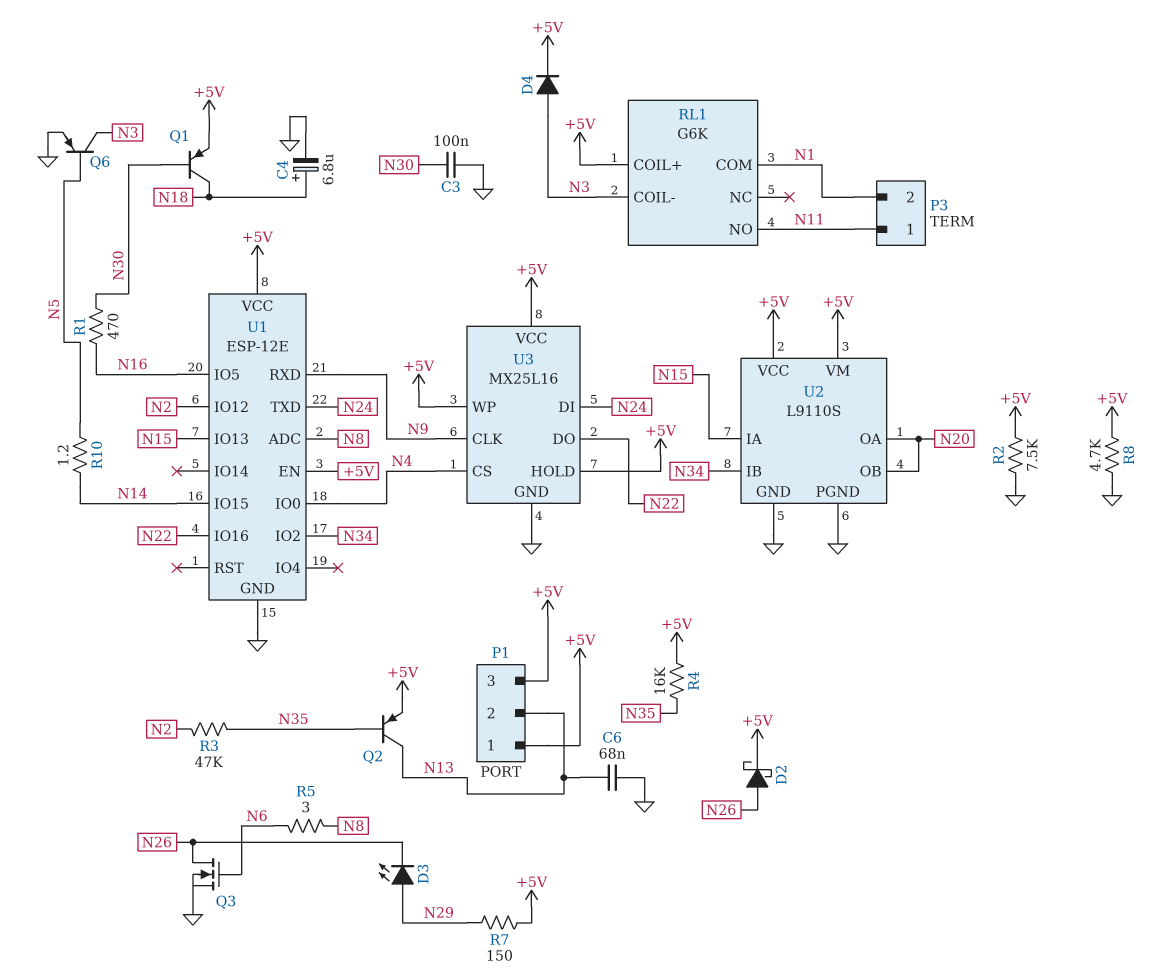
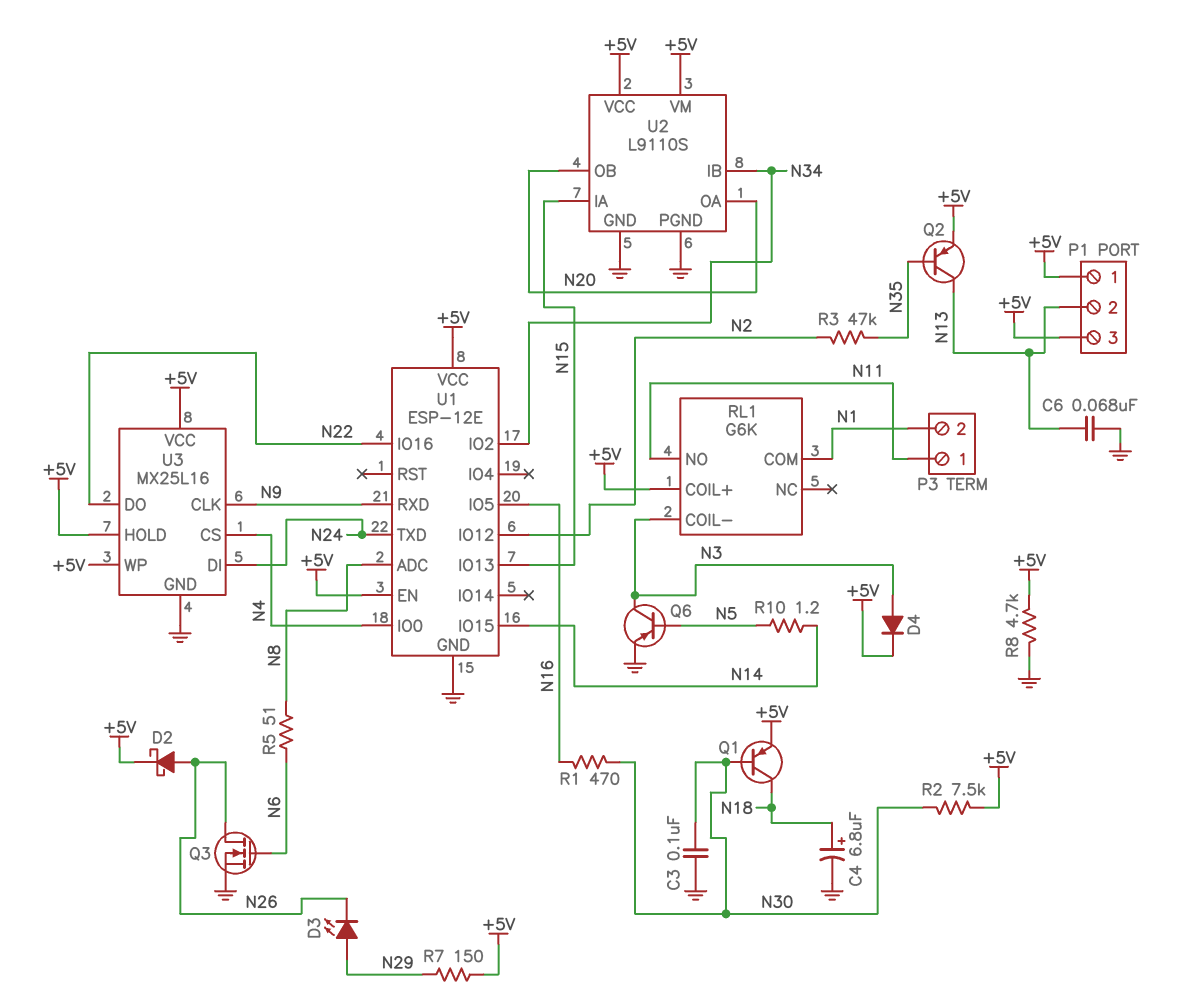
R2: 7.5k (+5V, GND) -> 7.5k (+5V, N30)
R4: 16k (+5V, N35) -> none
R5: 3 (N6, N8) -> 51 (N6, N8)

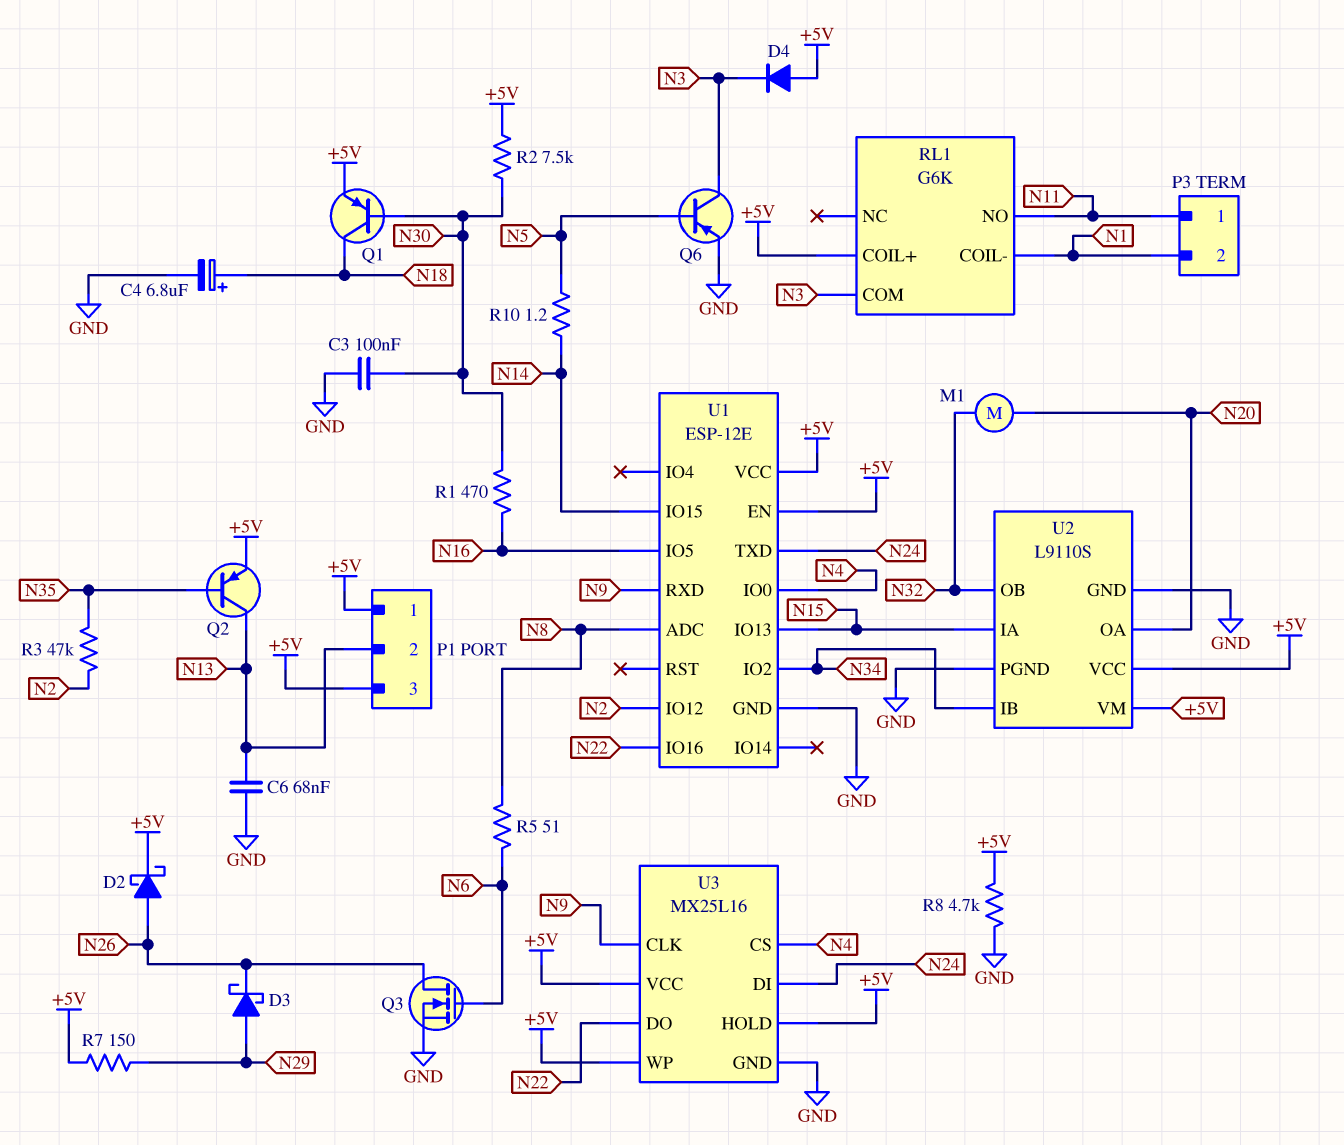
D3: LED (A N29, K N26) -> schottky (A N29, K N26)
D4: diode (A N3, K +5V) -> diode (A +5V, K N3)
M1: none -> motor (N20, N32)
RL1 pin COIL-: N3 -> N1
RL1 pin COM: N1 -> N3
U2 pin OB: N20 -> N32

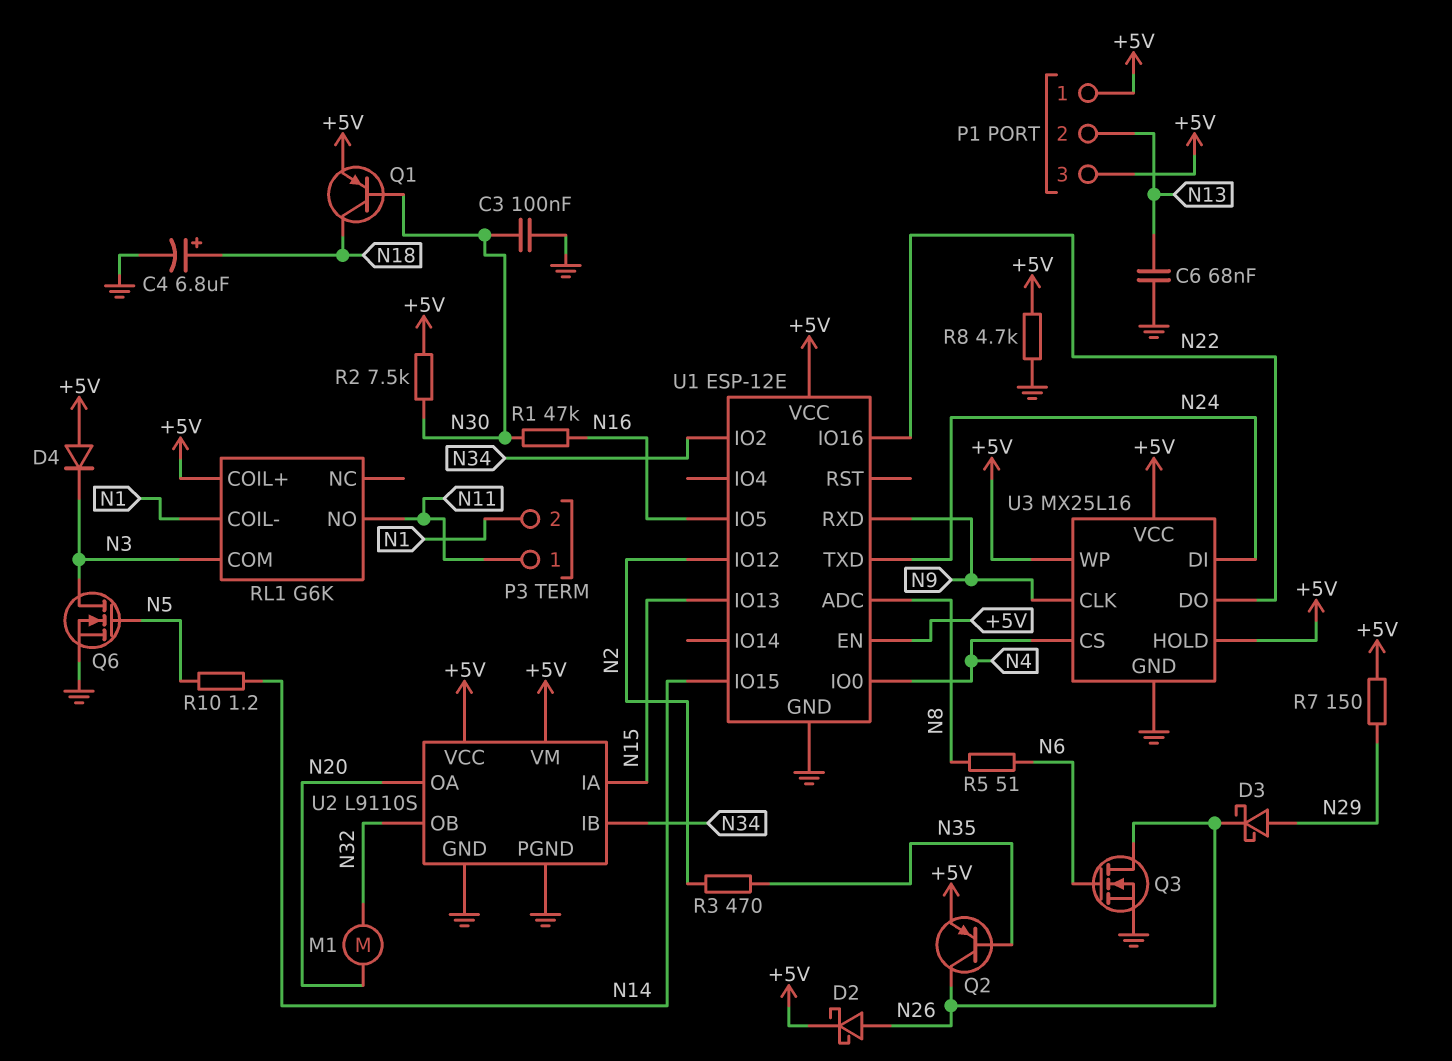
Q2: PNP (B N35, C N13, E +5V) -> PNP (B N35, C N26, E +5V)
Q6: PNP (B N5, C N3, E GND) -> NMOS (G N5, D N3, S GND)
R1: 470 (N16, N30) -> 47k (N16, N30)
R3: 47k (N2, N35) -> 470 (N2, N35)

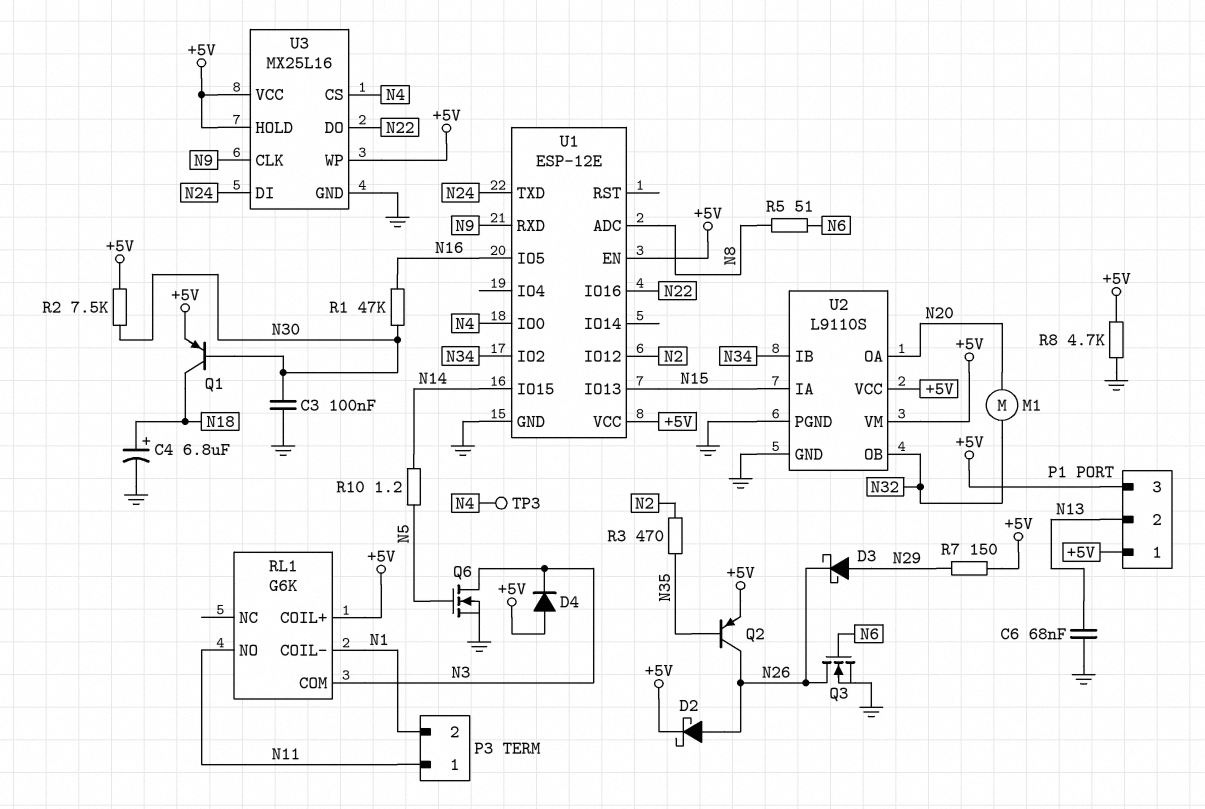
TP3: none -> test point (N4)

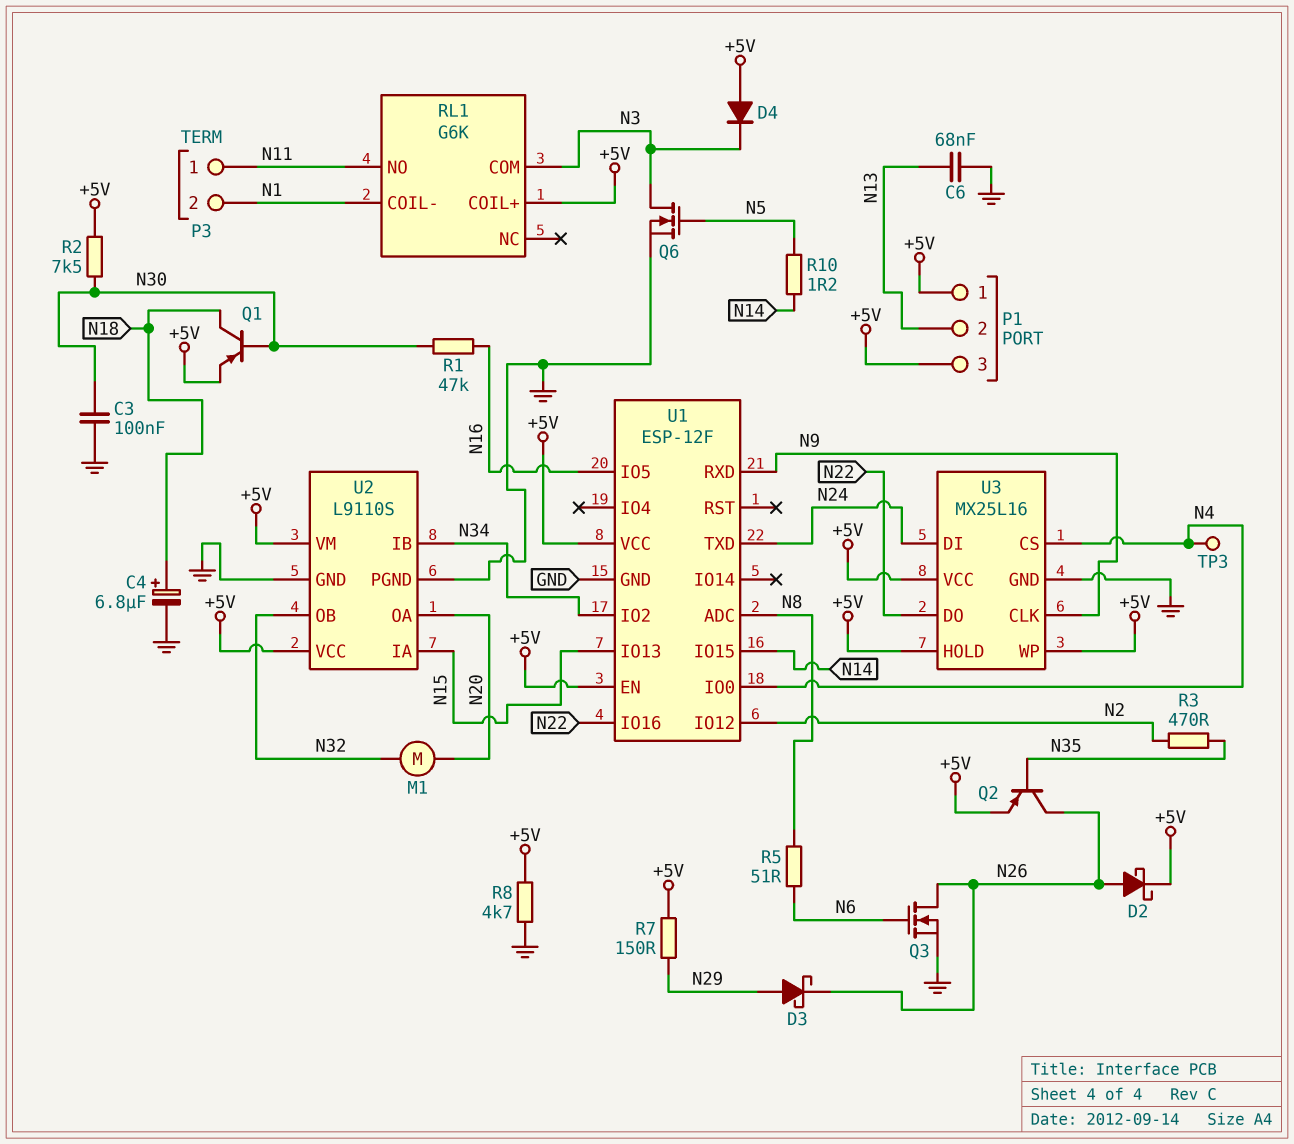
U1: ESP-12E -> ESP-12F

